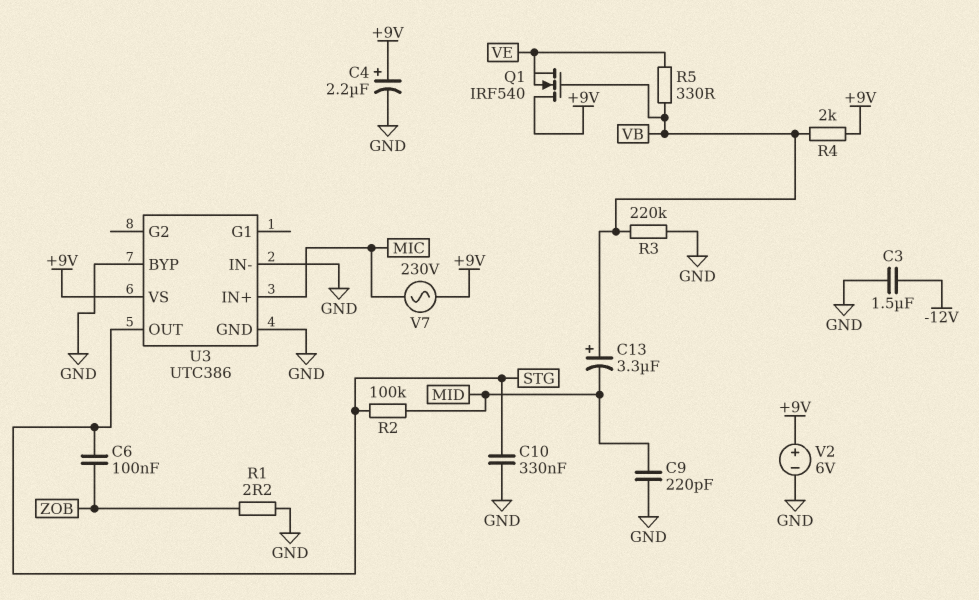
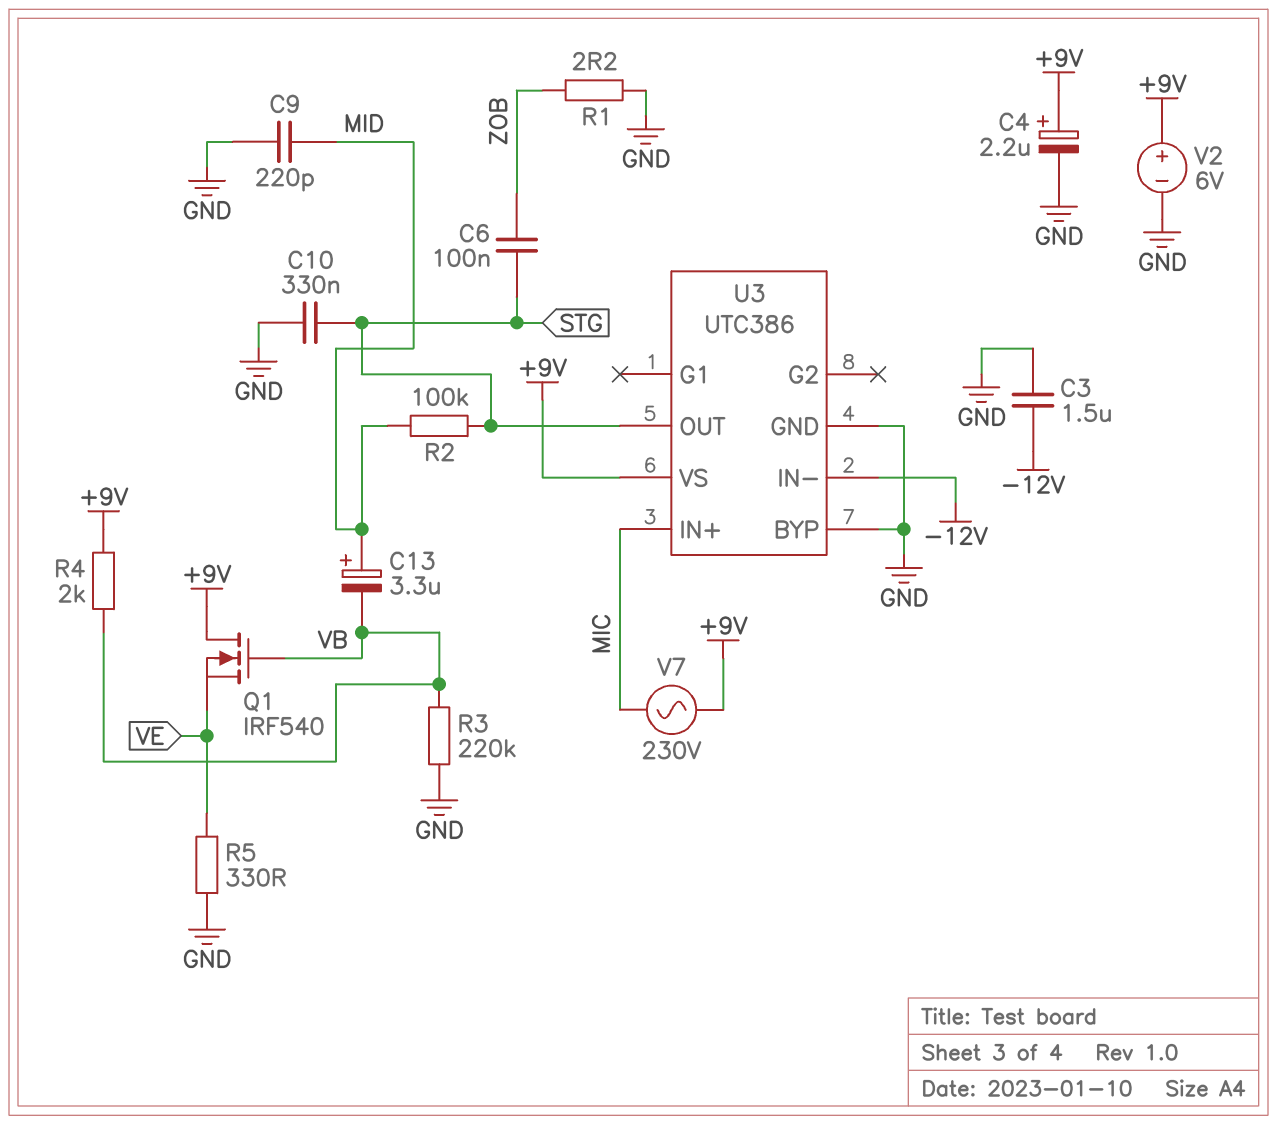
C13: 3.3uF (plus VB, minus MID) -> 3.3uF (plus MID, minus VB)
R5: 330 (VB, VE) -> 330 (GND, VE)
U3 pin IN-: GND -> -12V

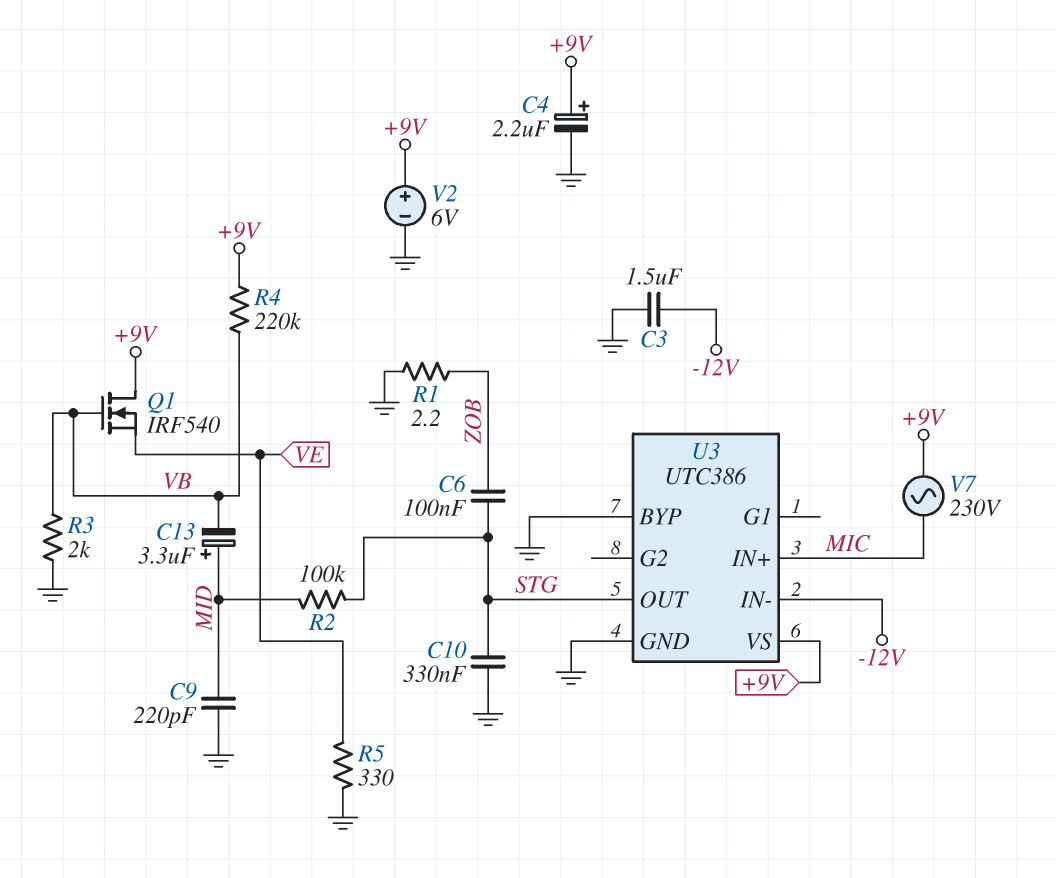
R3: 220k (GND, VB) -> 2k (GND, VB)
R4: 2k (+9V, VB) -> 220k (+9V, VB)

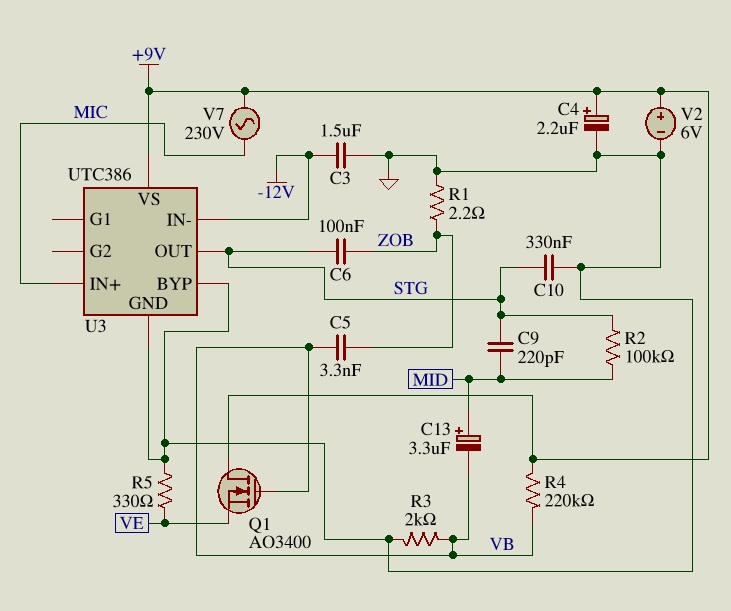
C5: none -> 3.3nF (VB, ZOB)
C9: 220pF (GND, MID) -> 220pF (MID, STG)
Q1: NMOS IRF540 (G VB, D +9V, S VE) -> NMOS AO3400 (G VB, D +9V, S VE)

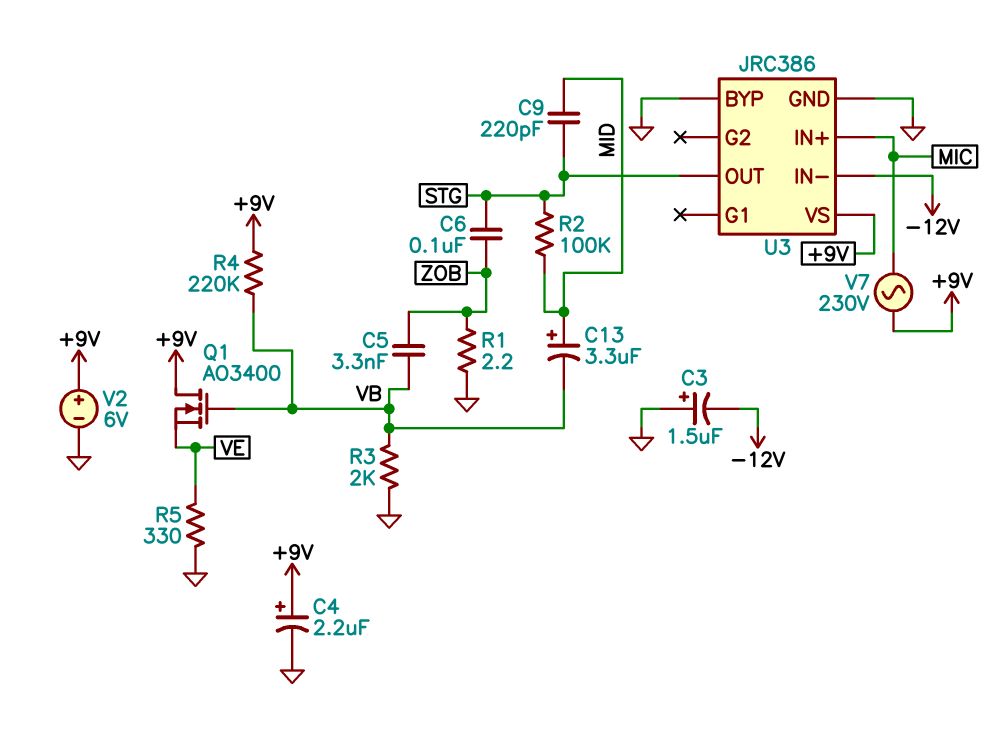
C3: 1.5uF (-12V, GND) -> 1.5uF (plus GND, minus -12V)
C10: 330nF (GND, STG) -> none
U3: UTC386 -> JRC386

